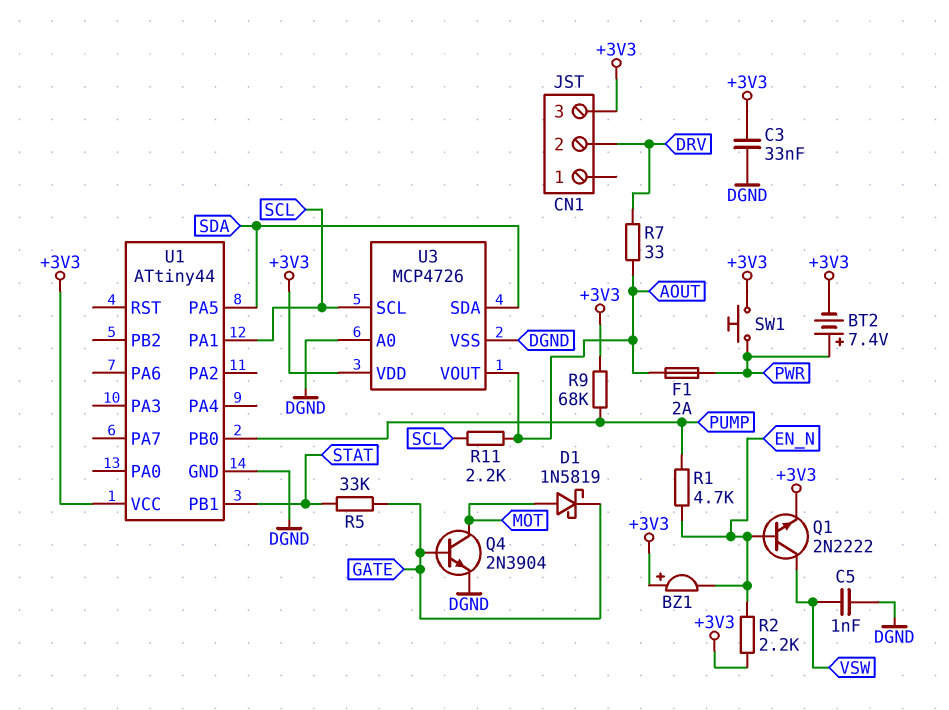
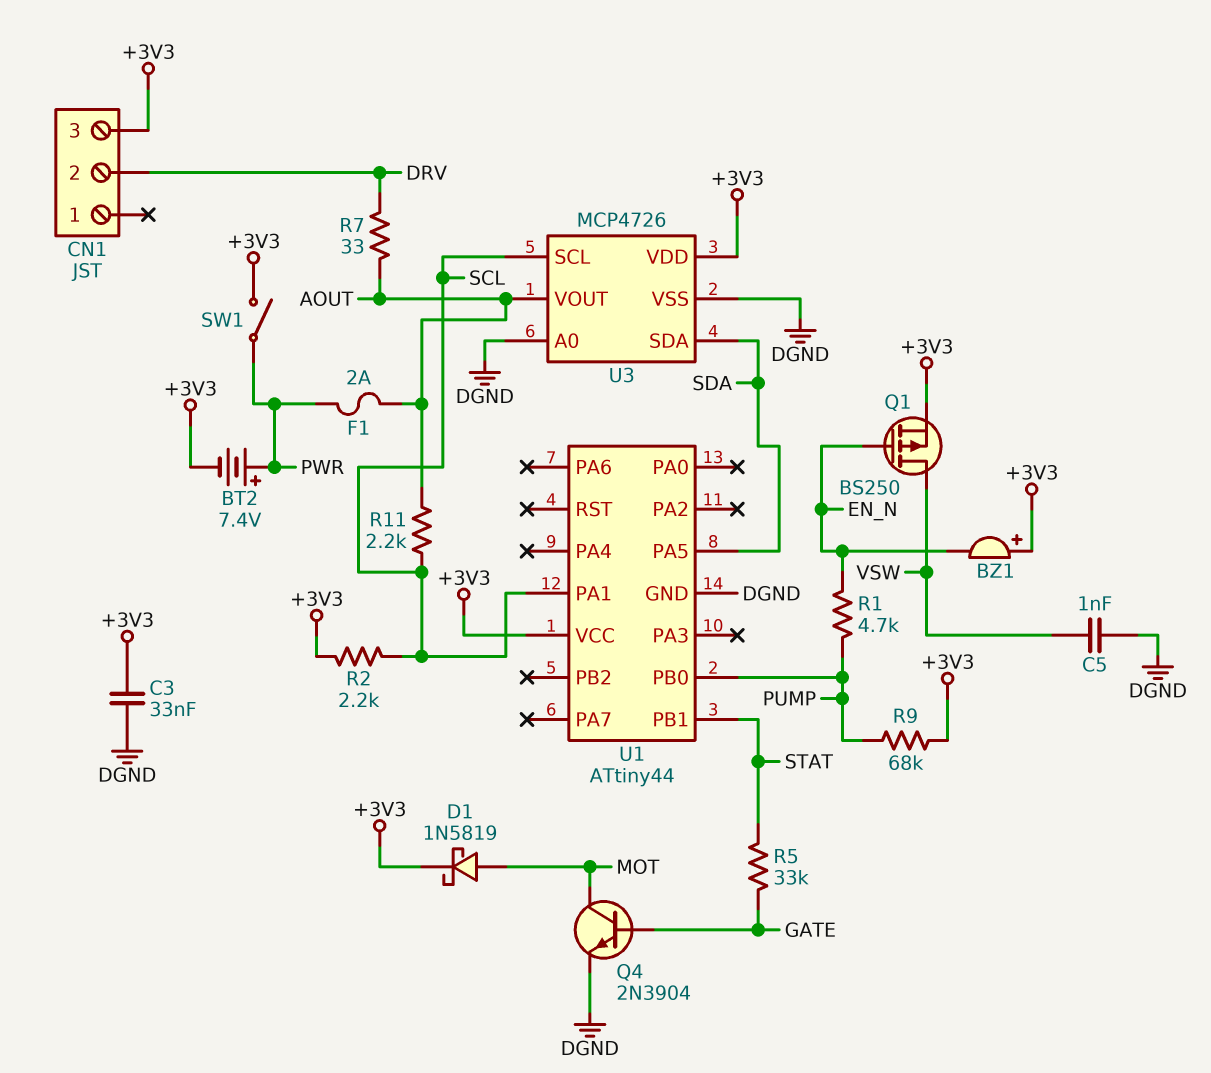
D1: schottky 1N5819 (A MOT, K GATE) -> schottky 1N5819 (A MOT, K +3V3)
Q1: NPN 2N2222 (B EN_N, C VSW, E +3V3) -> PMOS BS250 (G EN_N, D VSW, S +3V3)
R2: 2.2k (+3V3, EN_N) -> 2.2k (+3V3, SCL)
SW1: button (+3V3, PWR) -> switch (+3V3, PWR)

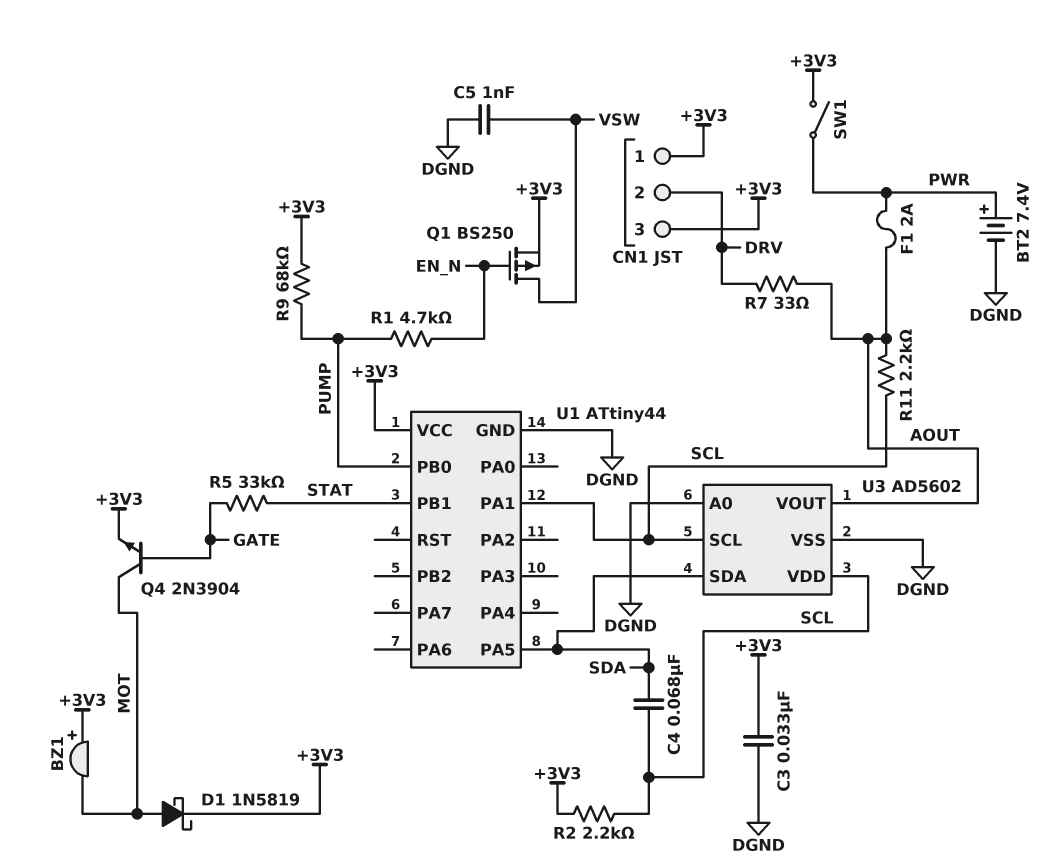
BT2: 7.4V (plus PWR, minus +3V3) -> 7.4V (plus PWR, minus DGND)
BZ1: buzzer (plus +3V3, minus EN_N) -> buzzer (plus +3V3, minus MOT)
C4: none -> 68nF (SCL, SDA)
CN1 pin 1: none -> +3V3
Q4: NPN 2N3904 (B GATE, C MOT, E DGND) -> NPN 2N3904 (B GATE, C MOT, E +3V3)
U3: MCP4726 -> AD5602
U3 pin VDD: +3V3 -> SCL

